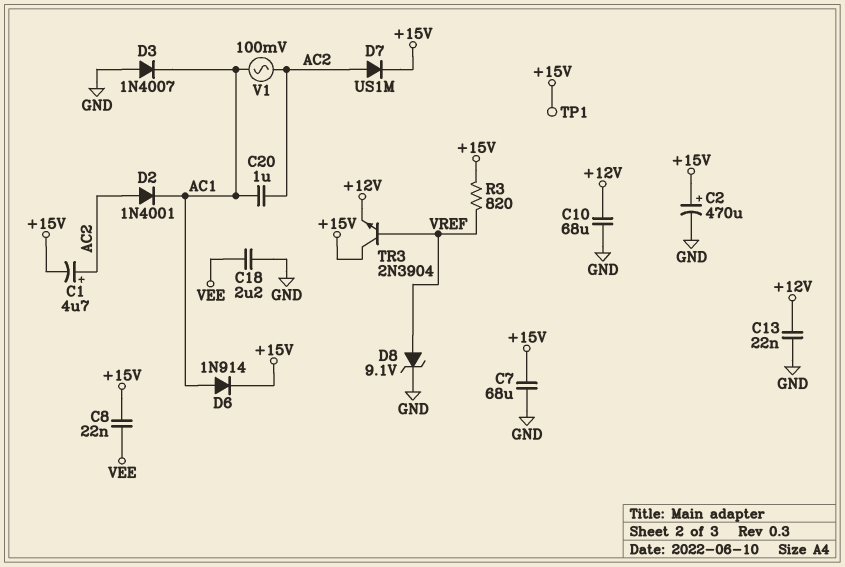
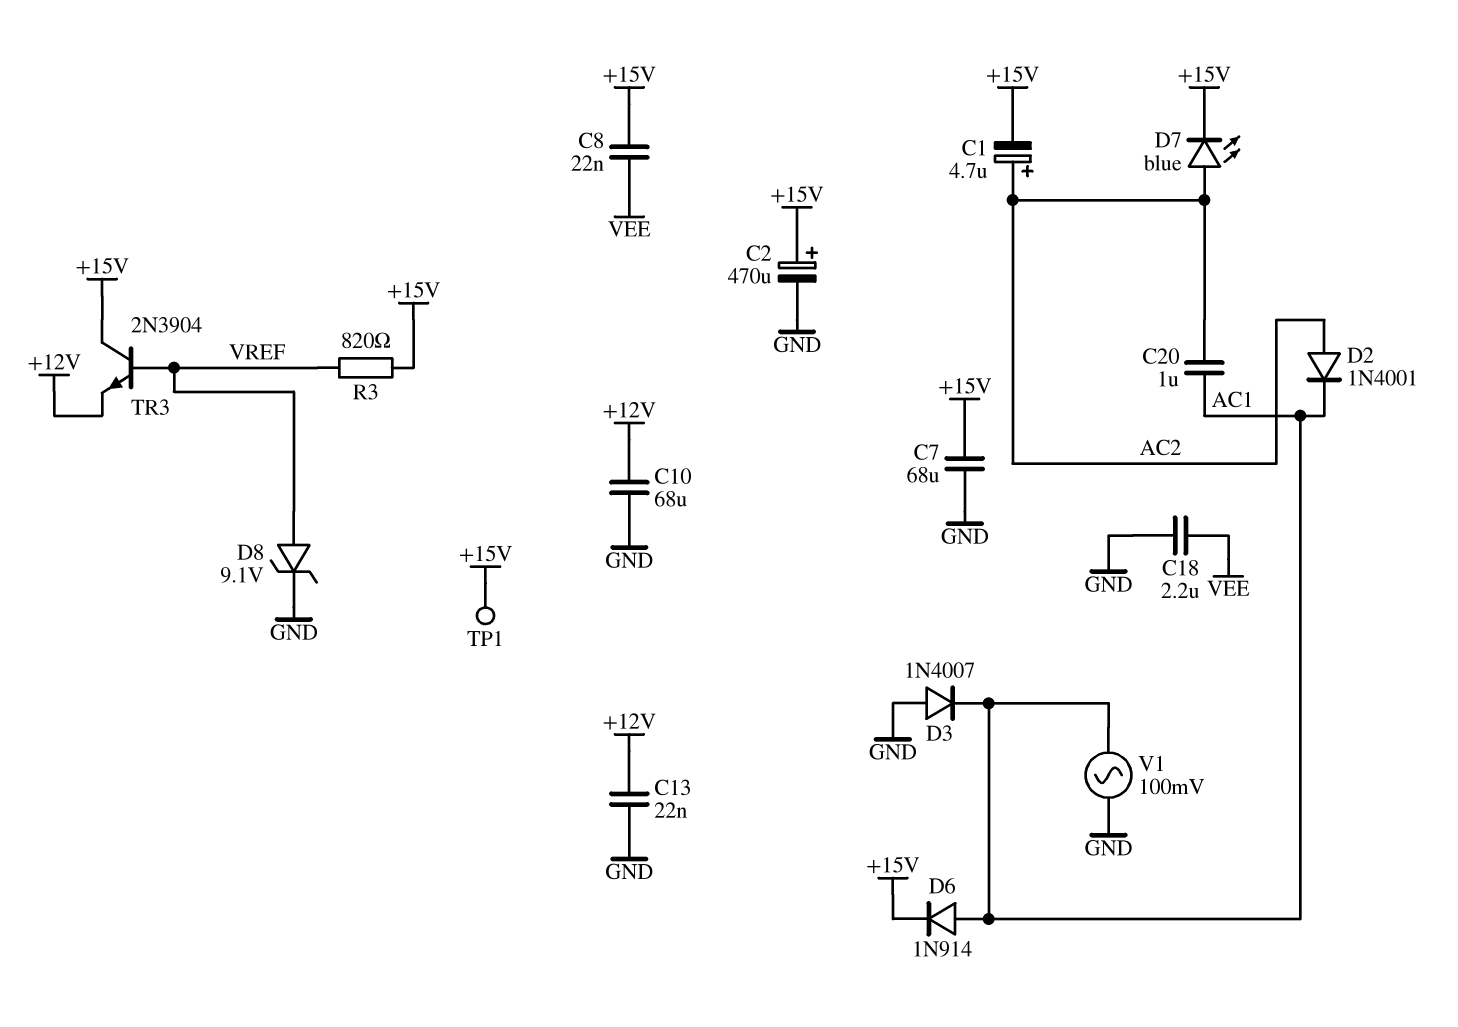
D7: diode US1M (A AC2, K +15V) -> LED blue (A AC2, K +15V)
V1: AC 100mV (AC1, AC2) -> AC 100mV (AC1, GND)

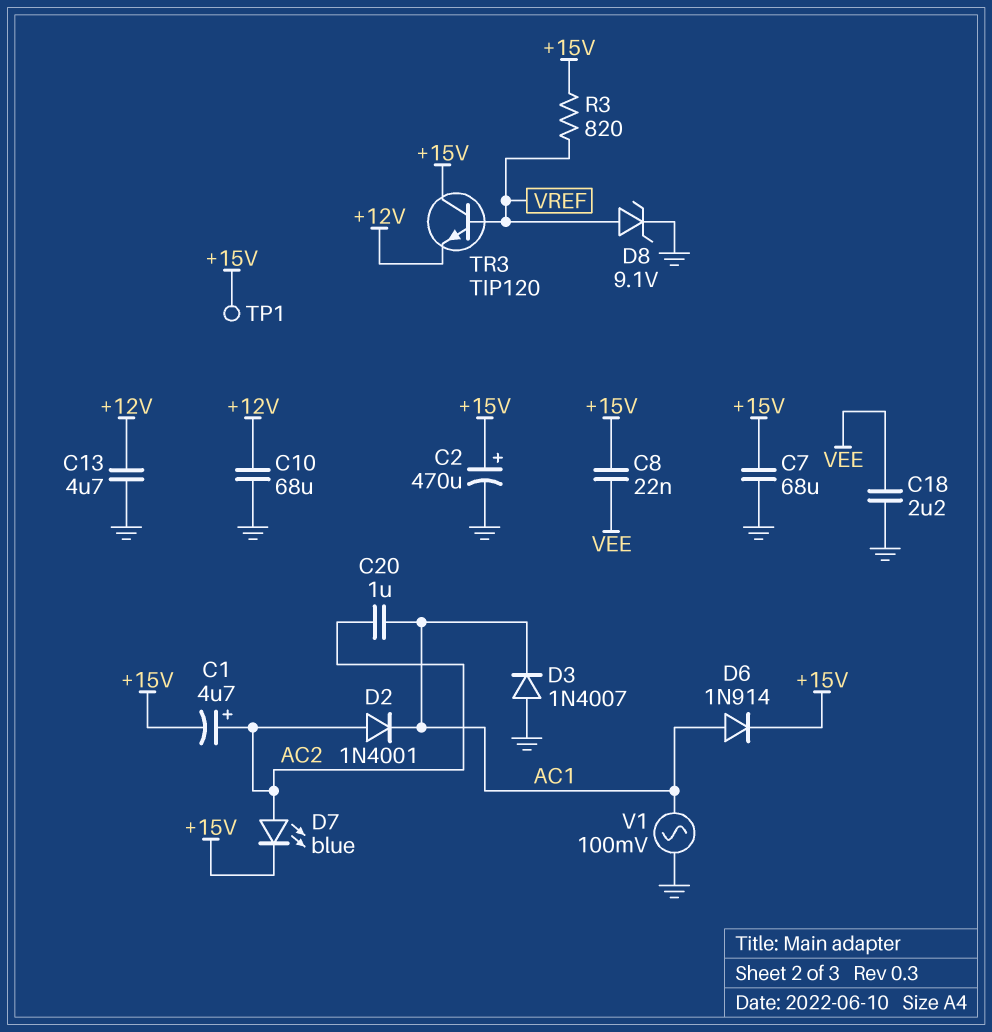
C13: 22nF (+12V, GND) -> 4.7uF (+12V, GND)
TR3: NPN 2N3904 (B VREF, C +15V, E +12V) -> NPN TIP120 (B VREF, C +15V, E +12V)

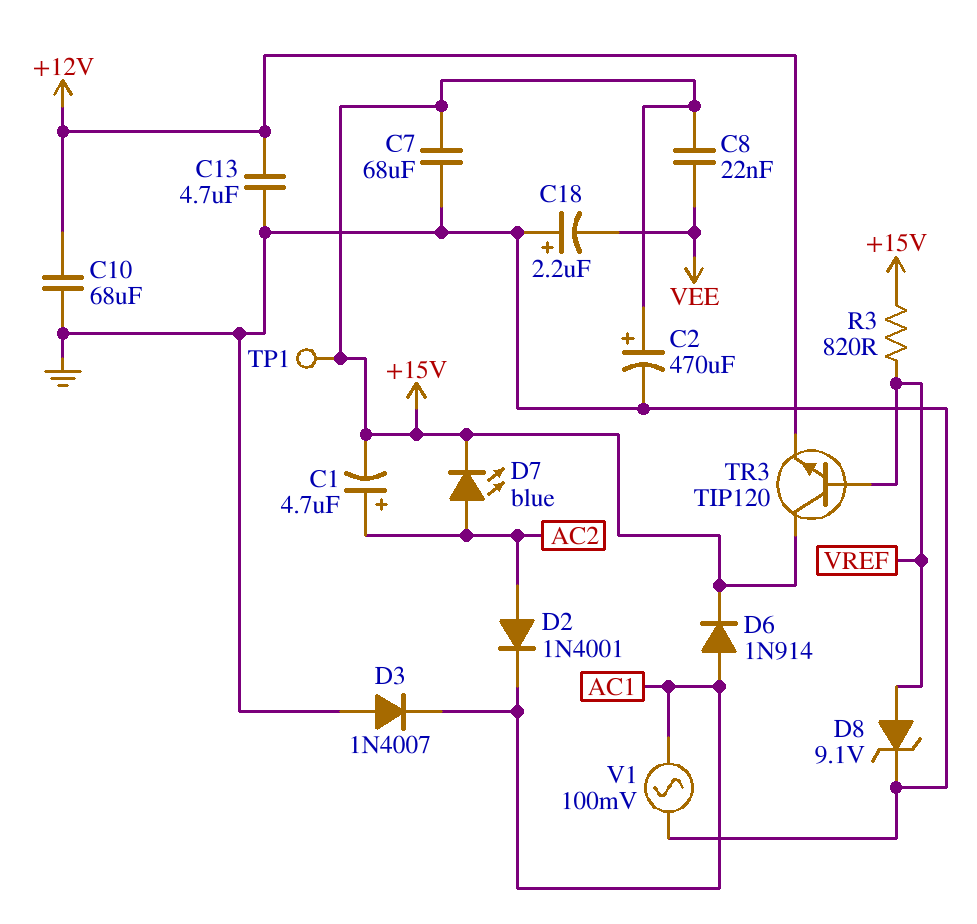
C18: 2.2uF (GND, VEE) -> 2.2uF (plus GND, minus VEE)
C20: 1uF (AC1, AC2) -> none

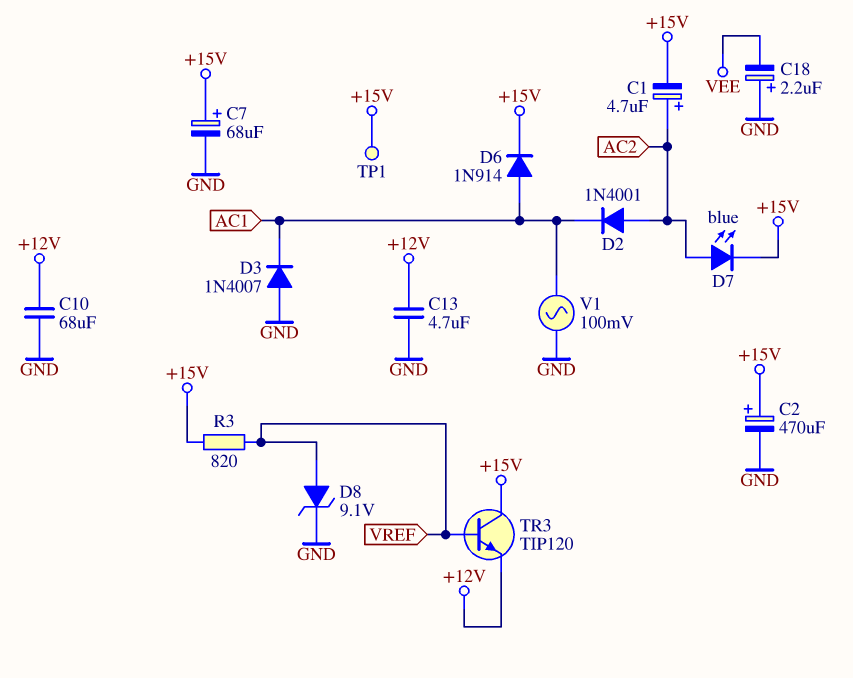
C7: 68uF (+15V, GND) -> 68uF (plus +15V, minus GND)
C8: 22nF (+15V, VEE) -> none

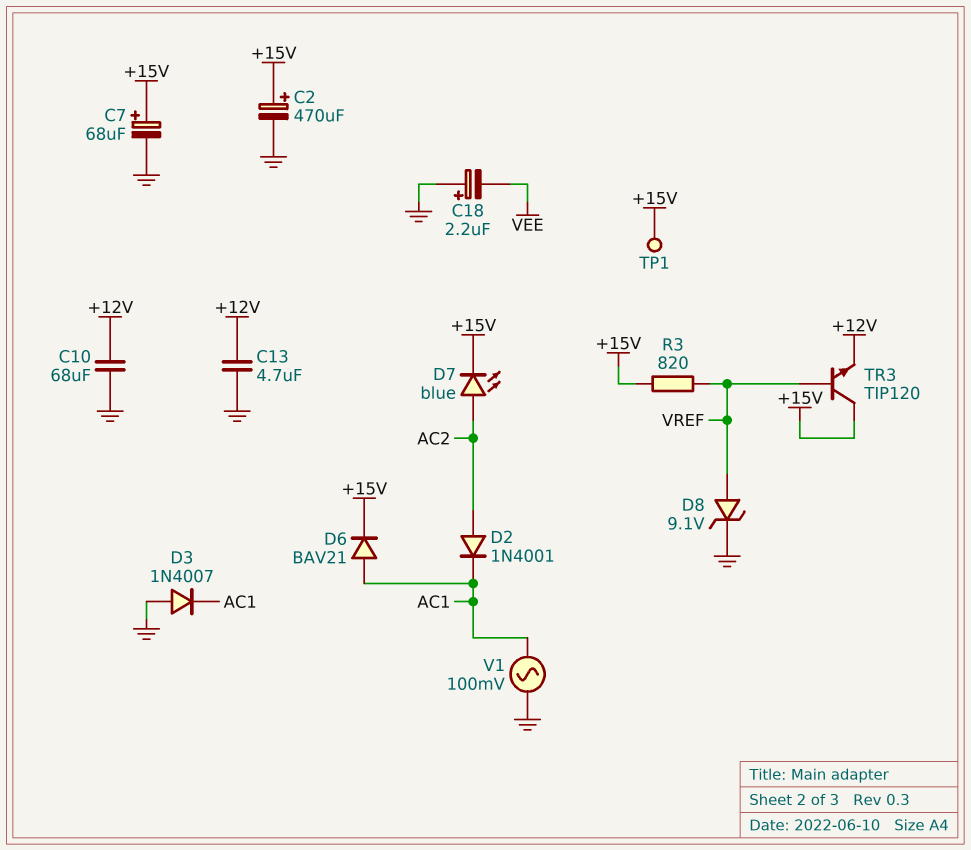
C1: 4.7uF (plus AC2, minus +15V) -> none
D6: diode 1N914 (A AC1, K +15V) -> diode BAV21 (A AC1, K +15V)

